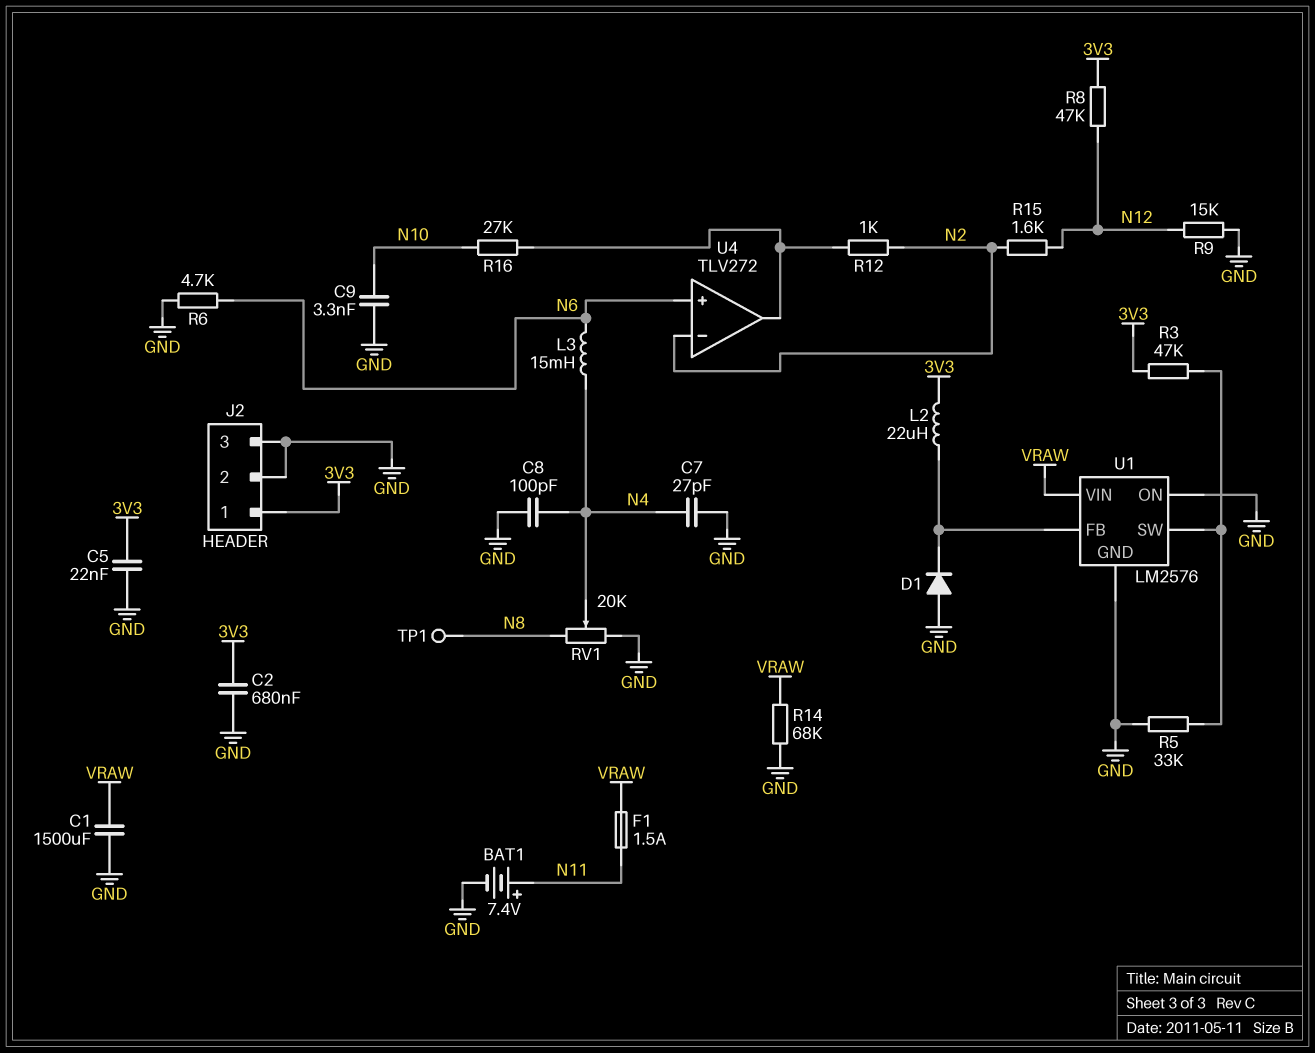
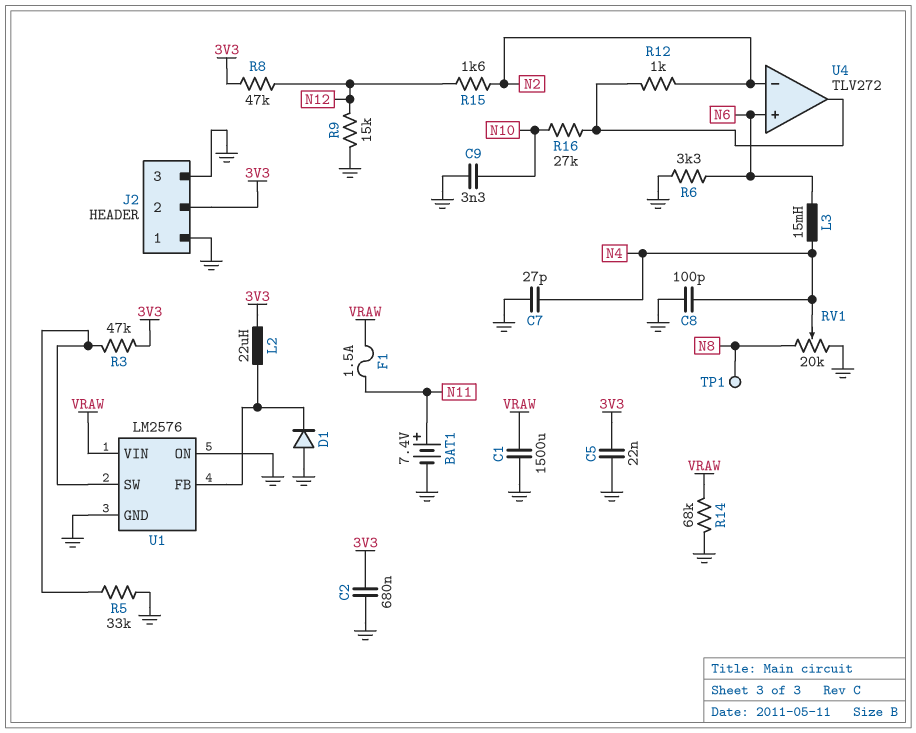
J2 pin 1: 3V3 -> GND
J2 pin 2: GND -> 3V3
R6: 4.7k (GND, N6) -> 3.3k (GND, N6)

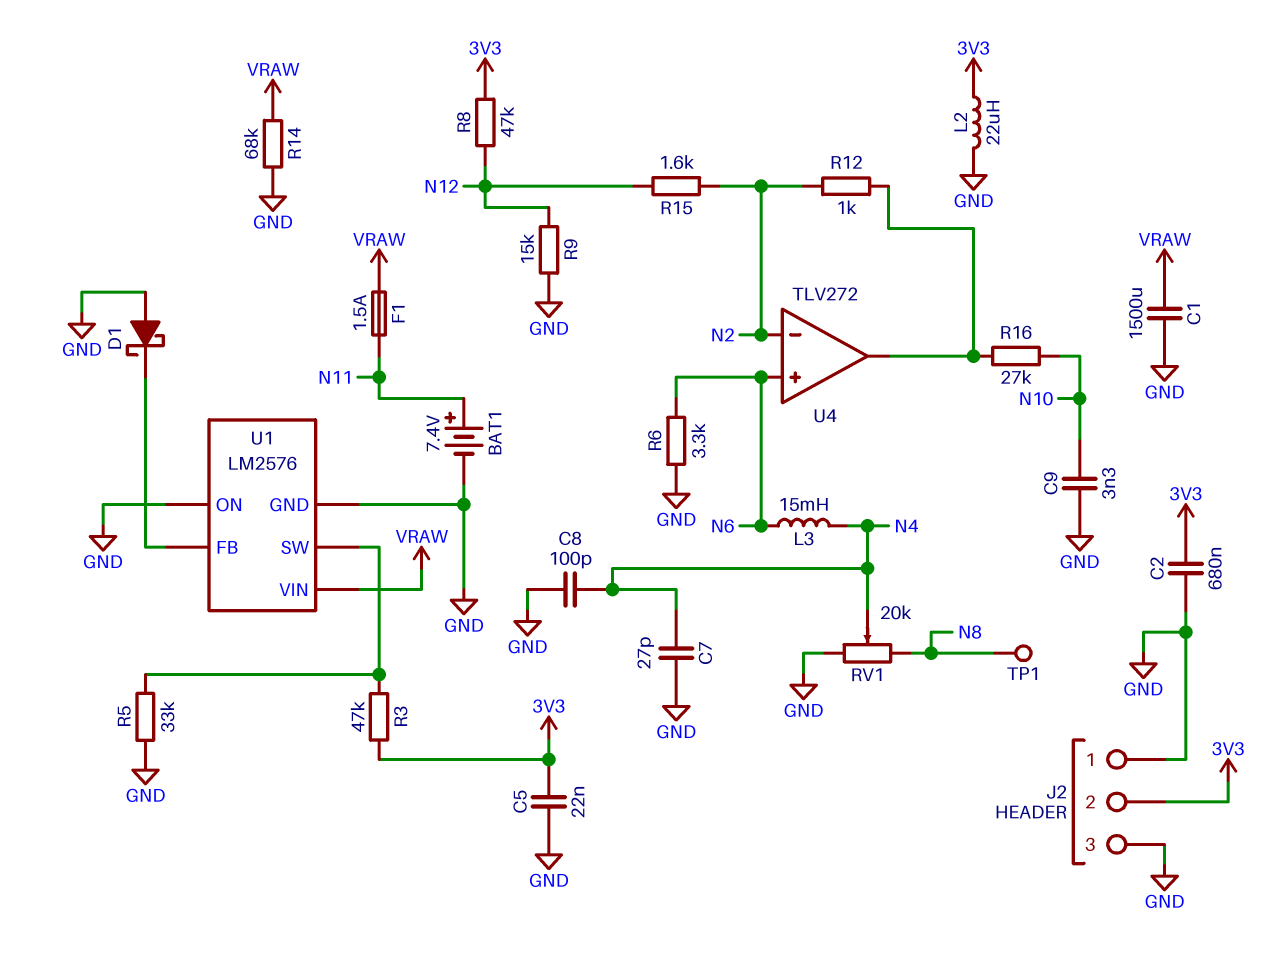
D1: diode (A GND, K U1/FB) -> schottky (A GND, K U1/FB)
L2: 22uH (3V3, U1/FB) -> 22uH (3V3, GND)

